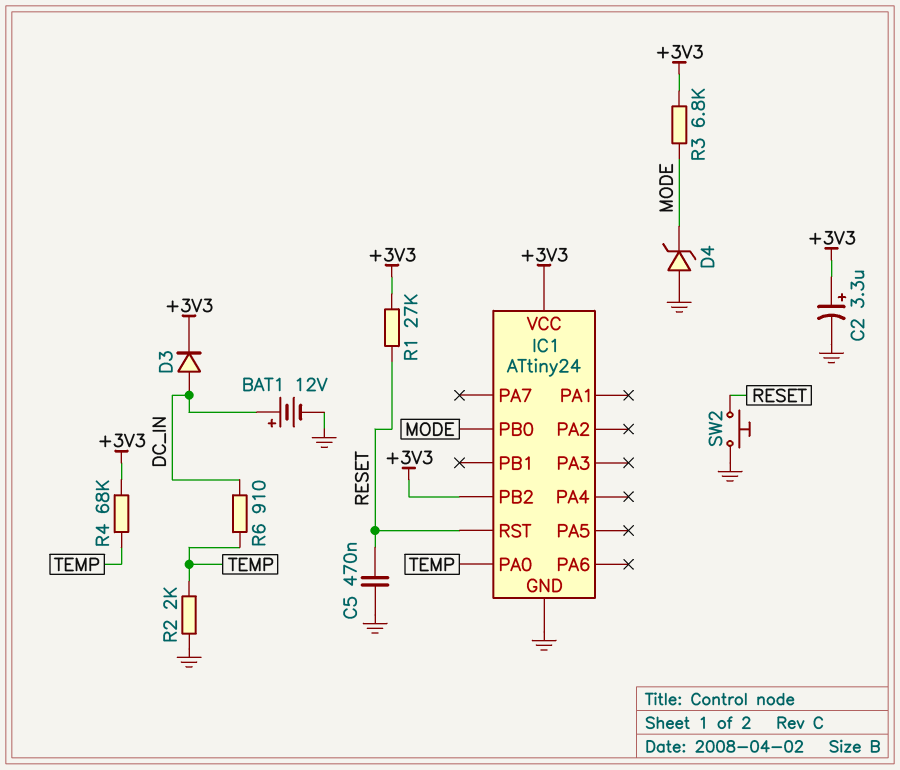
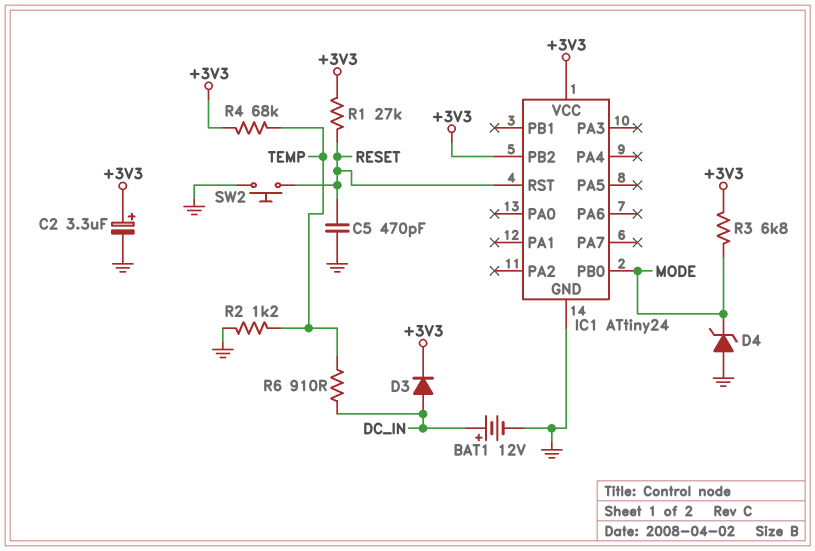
C5: 470nF (GND, RESET) -> 470pF (GND, RESET)
IC1 pin PA0: TEMP -> none
R2: 2k (GND, TEMP) -> 1.2k (GND, TEMP)

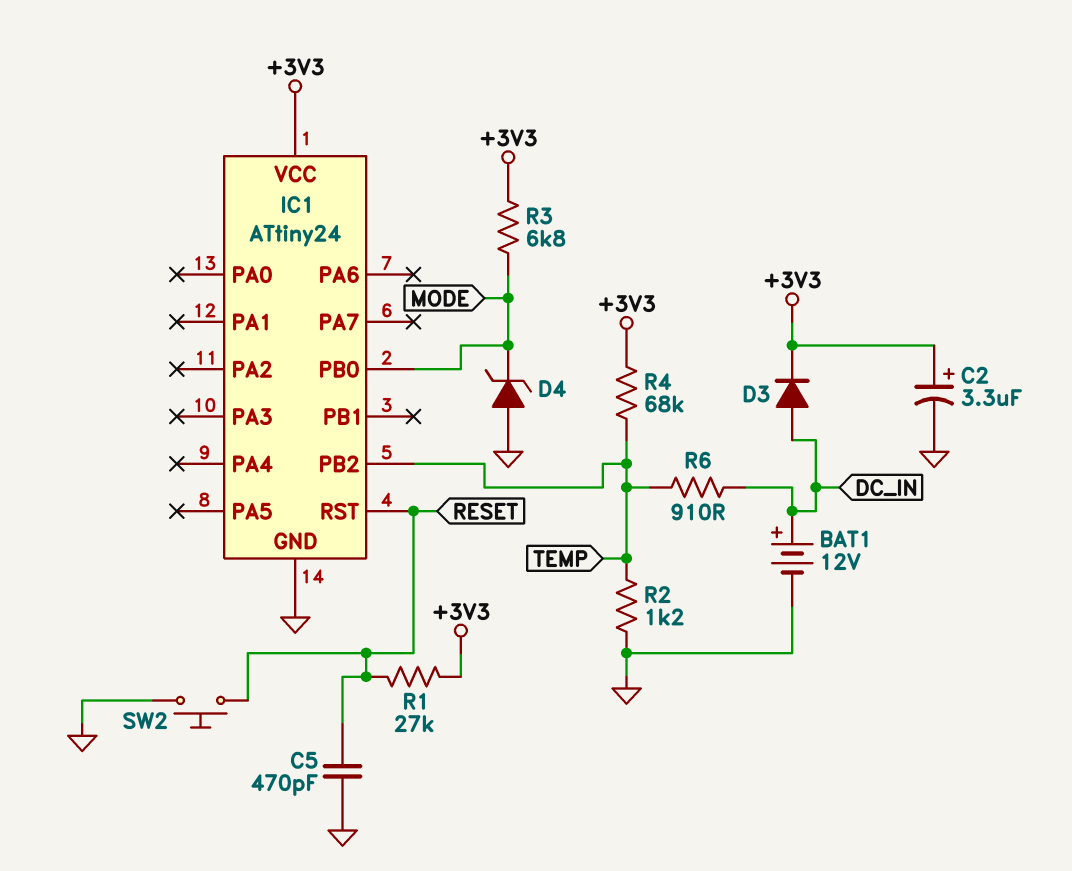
IC1 pin PB2: +3V3 -> TEMP

